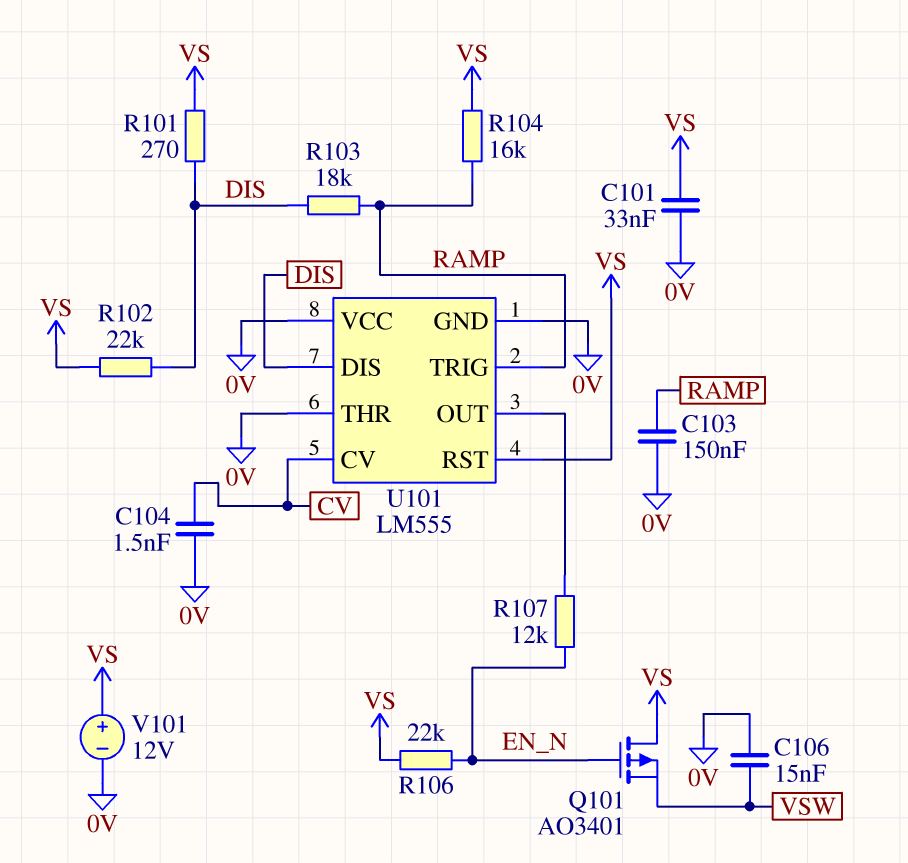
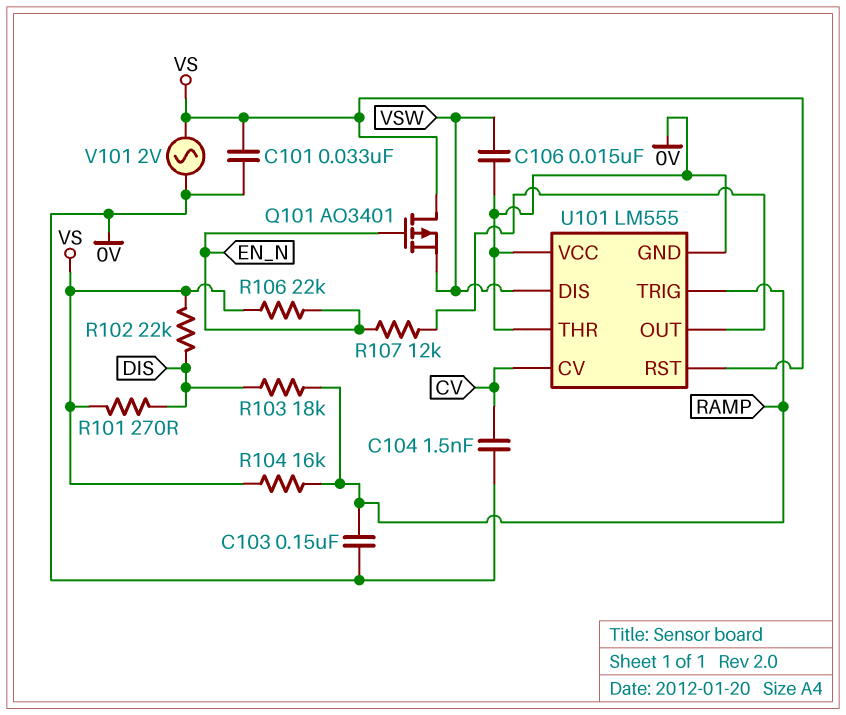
U101 pin DIS: DIS -> VSW
V101: 12V (plus VS, minus 0V) -> AC 2V (0V, VS)

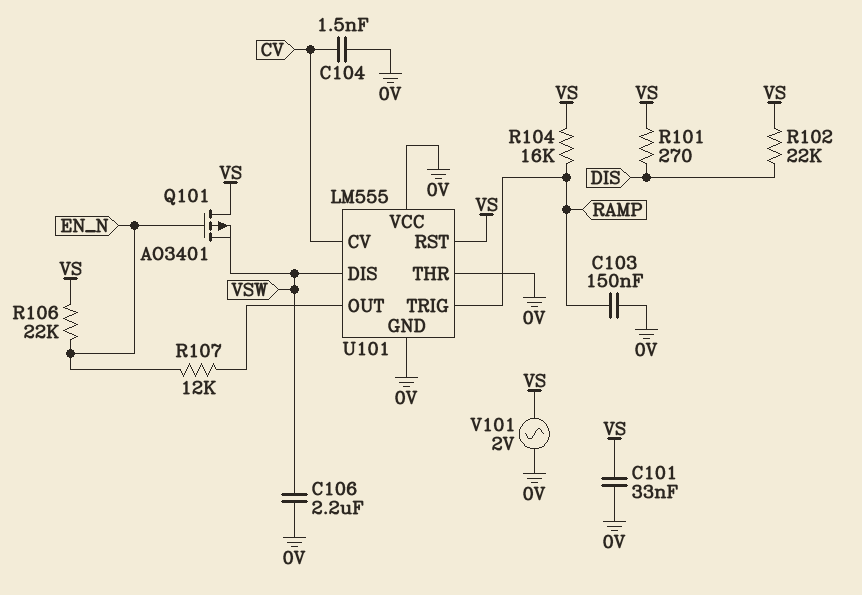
C106: 15nF (0V, VSW) -> 2.2uF (0V, VSW)
R103: 18k (DIS, RAMP) -> none

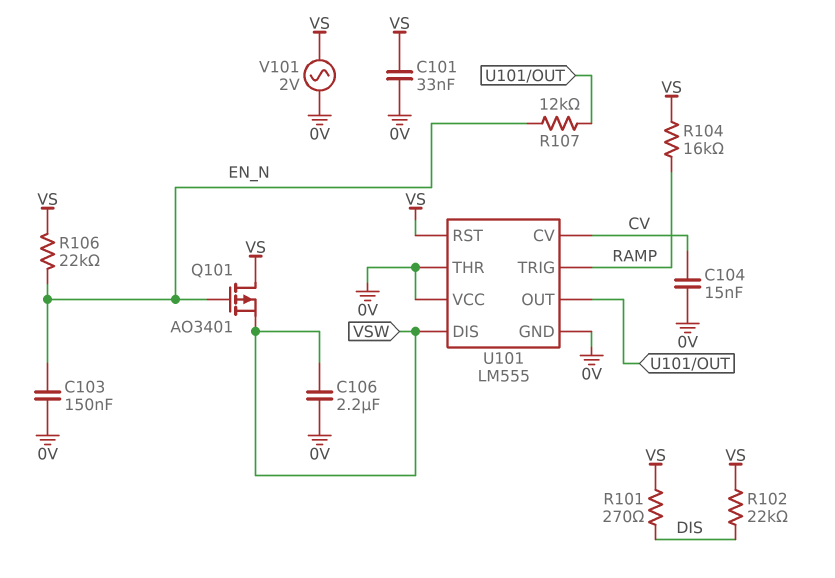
C103: 150nF (0V, RAMP) -> 150nF (0V, EN_N)
C104: 1.5nF (0V, CV) -> 15nF (0V, CV)

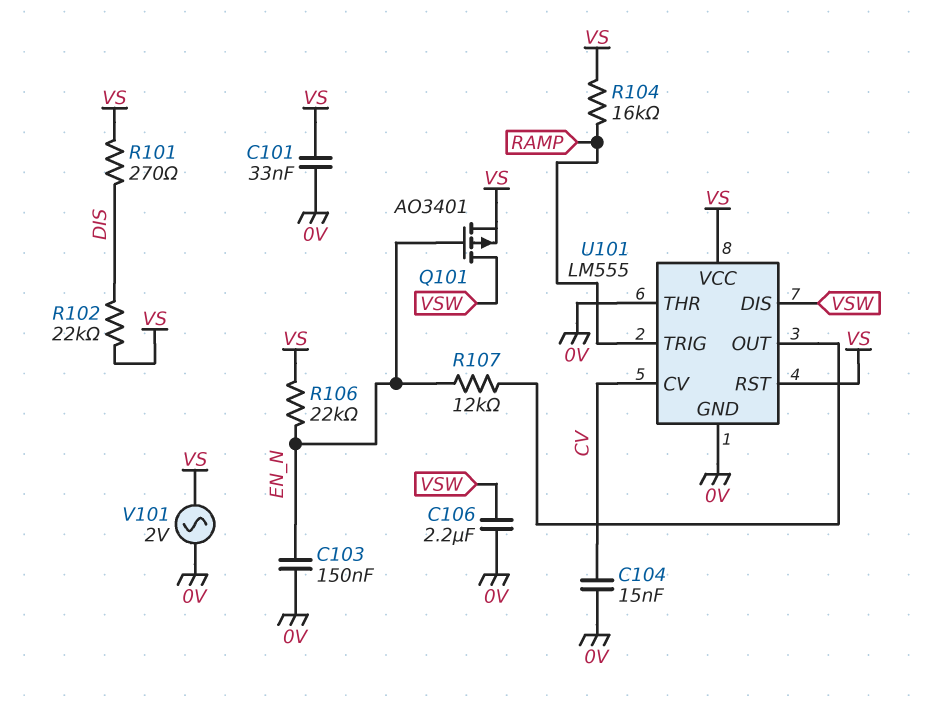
Q101: PMOS AO3401 (G EN_N, D VS, S VSW) -> PMOS AO3401 (G EN_N, D VSW, S VS)
U101 pin VCC: 0V -> VS

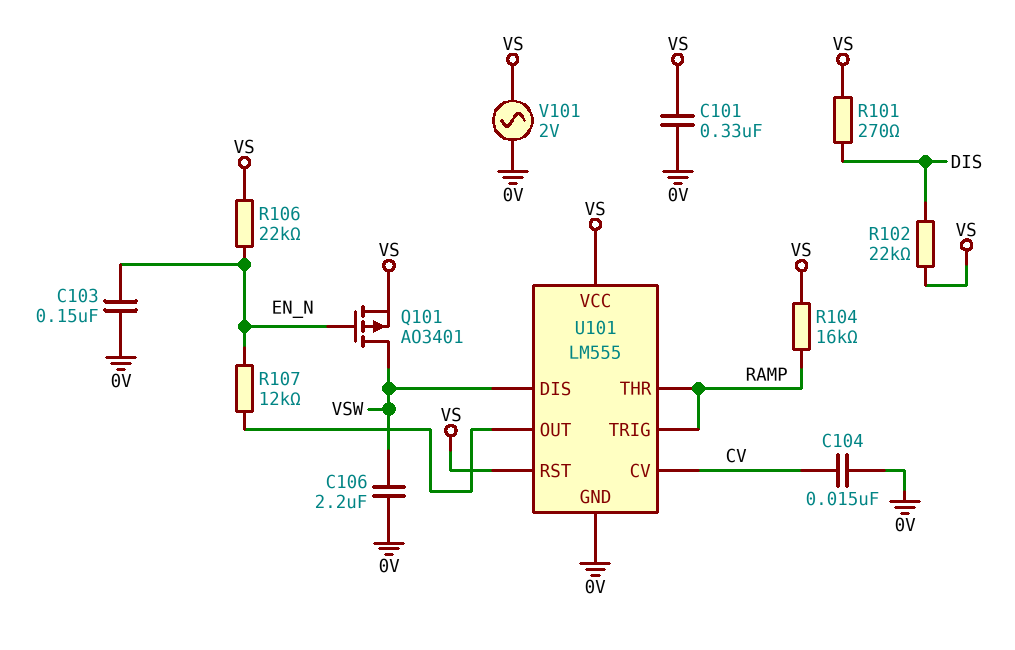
C101: 33nF (0V, VS) -> 330nF (0V, VS)
U101 pin THR: 0V -> RAMP

